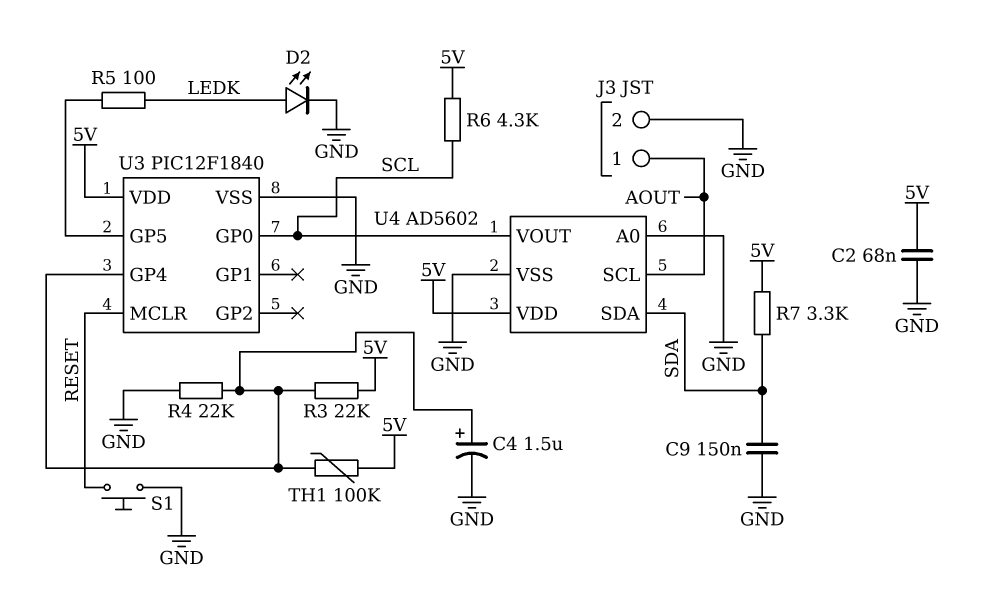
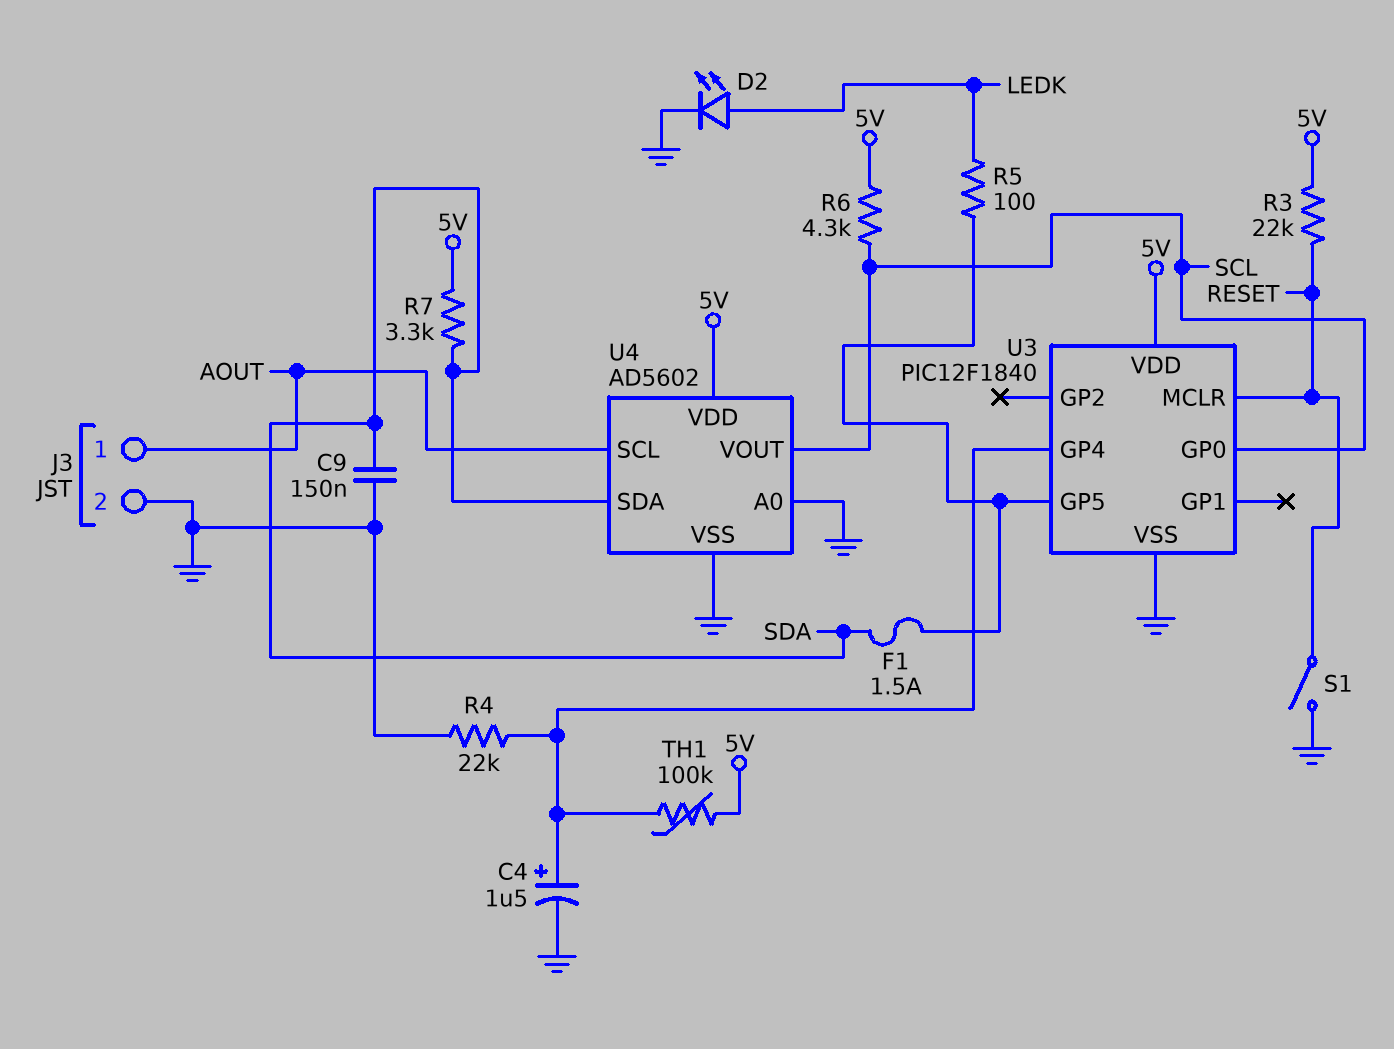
C2: 68nF (5V, GND) -> none
F1: none -> 1.5A (SDA, U3/GP5)
R3: 22k (5V, U3/GP4) -> 22k (5V, RESET)
S1: button (GND, RESET) -> switch (GND, RESET)

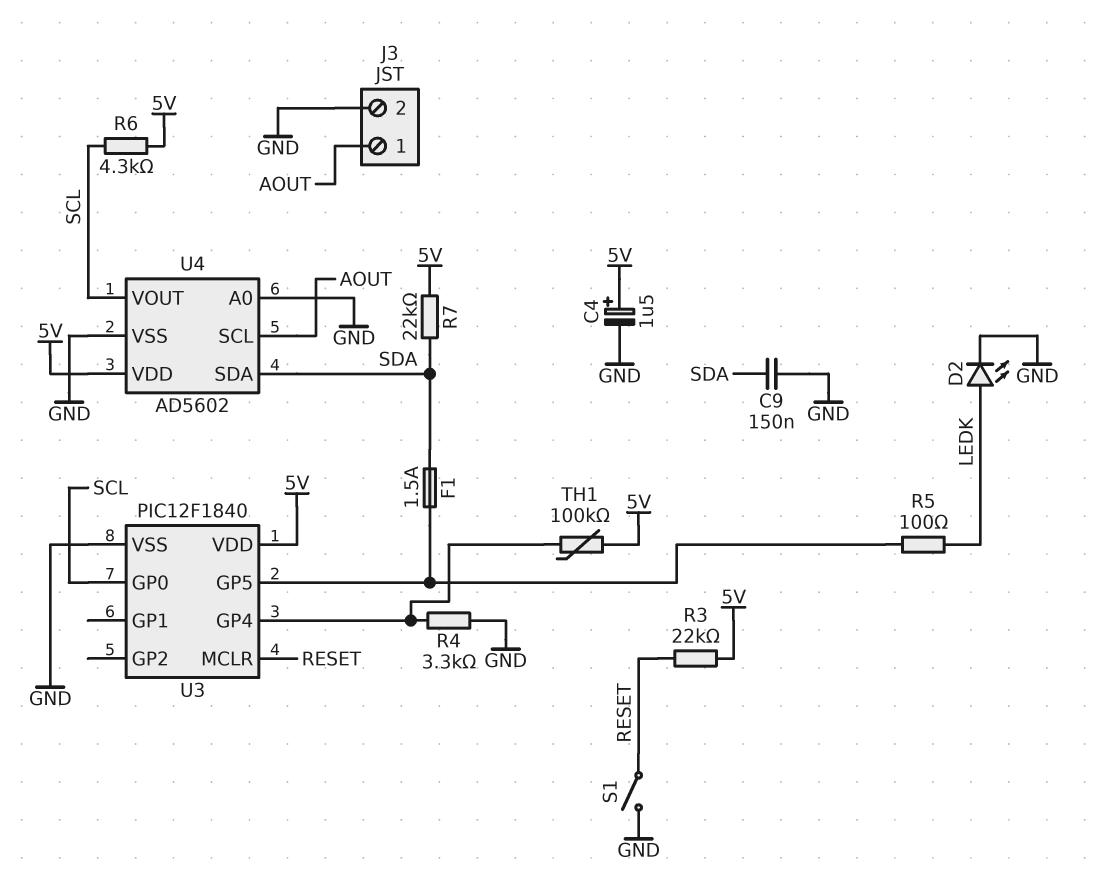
C4: 1.5uF (plus U3/GP4, minus GND) -> 1.5uF (plus 5V, minus GND)
R4: 22k (GND, U3/GP4) -> 3.3k (GND, U3/GP4)
R7: 3.3k (5V, SDA) -> 22k (5V, SDA)

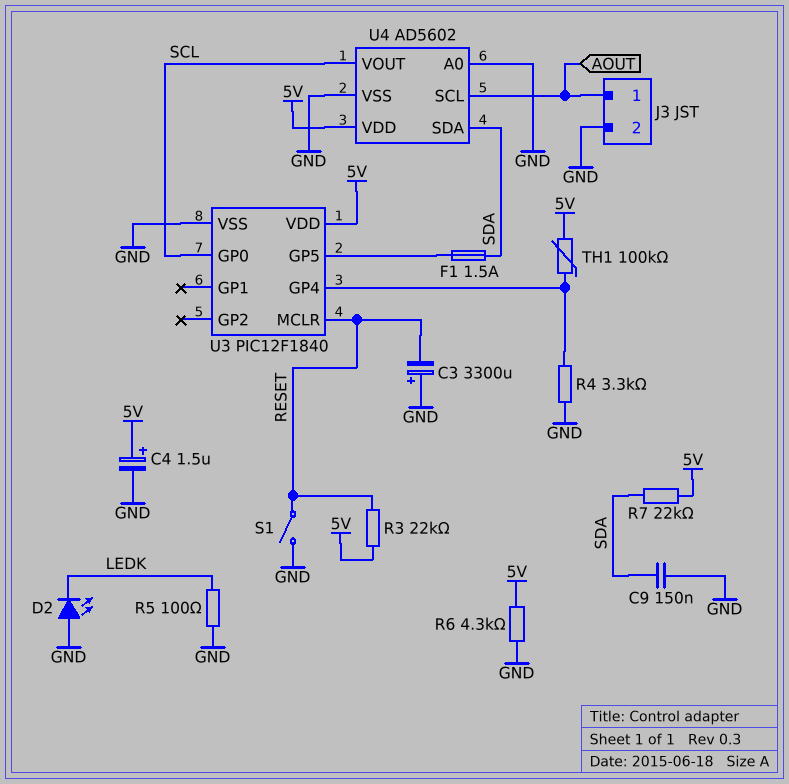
C3: none -> 3300uF (plus GND, minus RESET)
D2: LED (A LEDK, K GND) -> LED (A GND, K LEDK)
R5: 100 (LEDK, U3/GP5) -> 100 (GND, LEDK)
R6: 4.3k (5V, SCL) -> 4.3k (5V, GND)

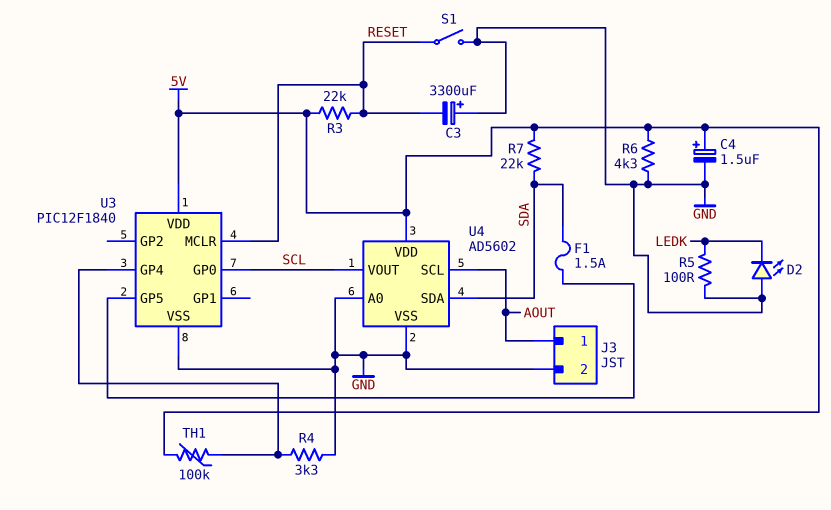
C9: 150nF (GND, SDA) -> none

